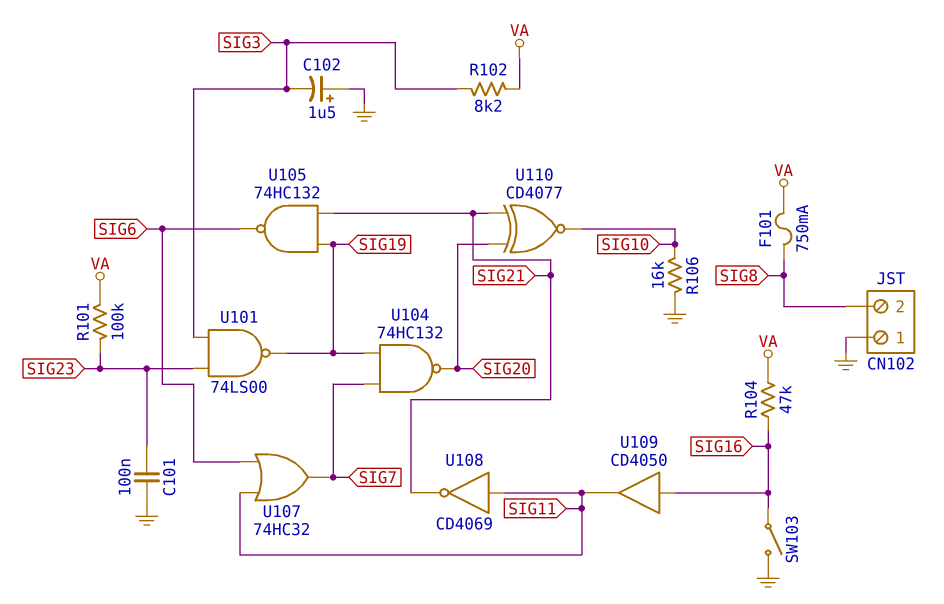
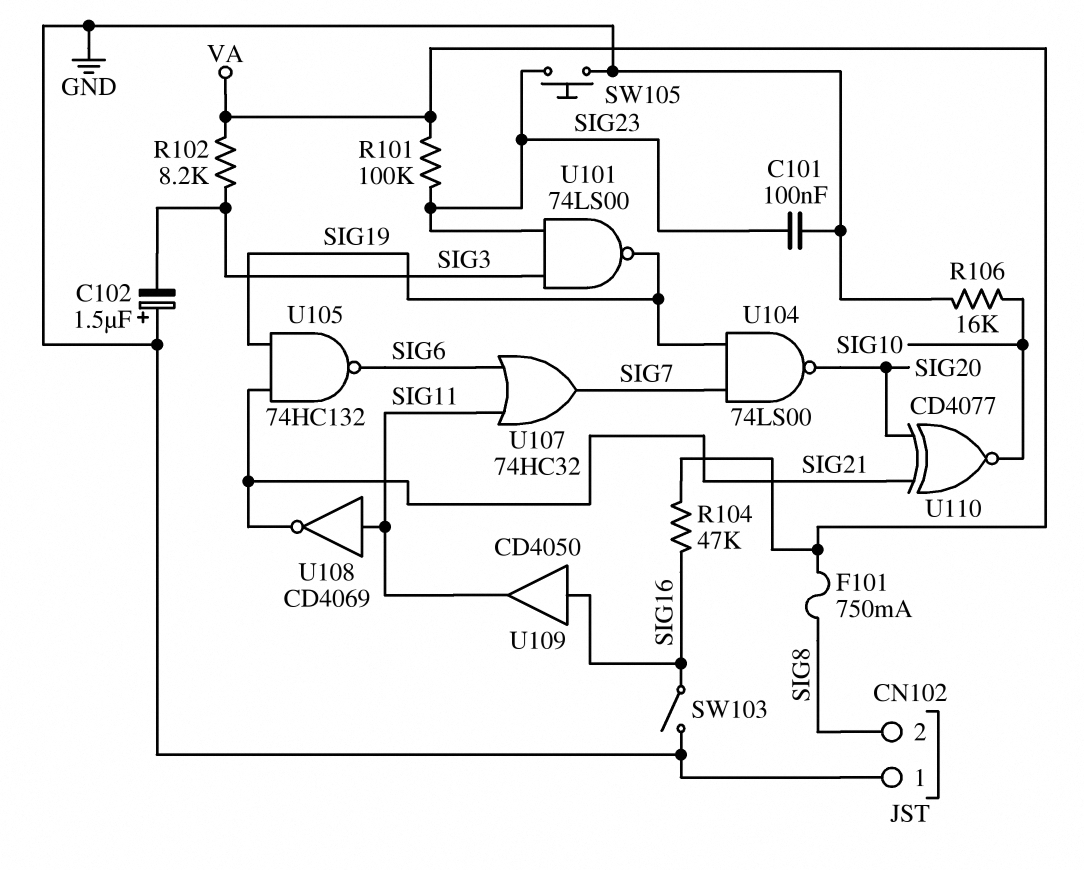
SW105: none -> button (GND, SIG23)
U104: NAND 74HC132 (in SIG7, in SIG19, out SIG20) -> NAND 74LS00 (in SIG7, in SIG19, out SIG20)

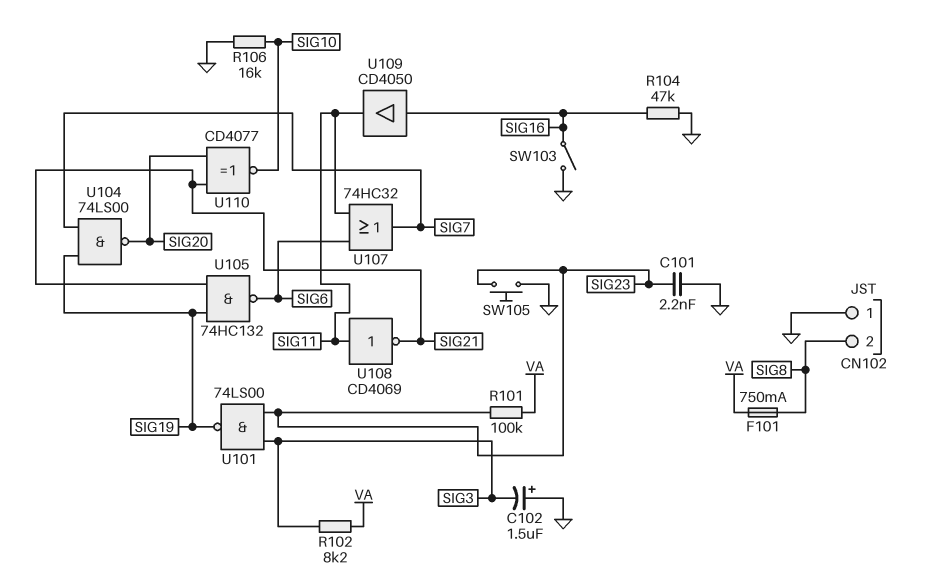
C101: 100nF (GND, SIG23) -> 2.2nF (GND, SIG23)
R104: 47k (SIG16, VA) -> 47k (GND, SIG16)

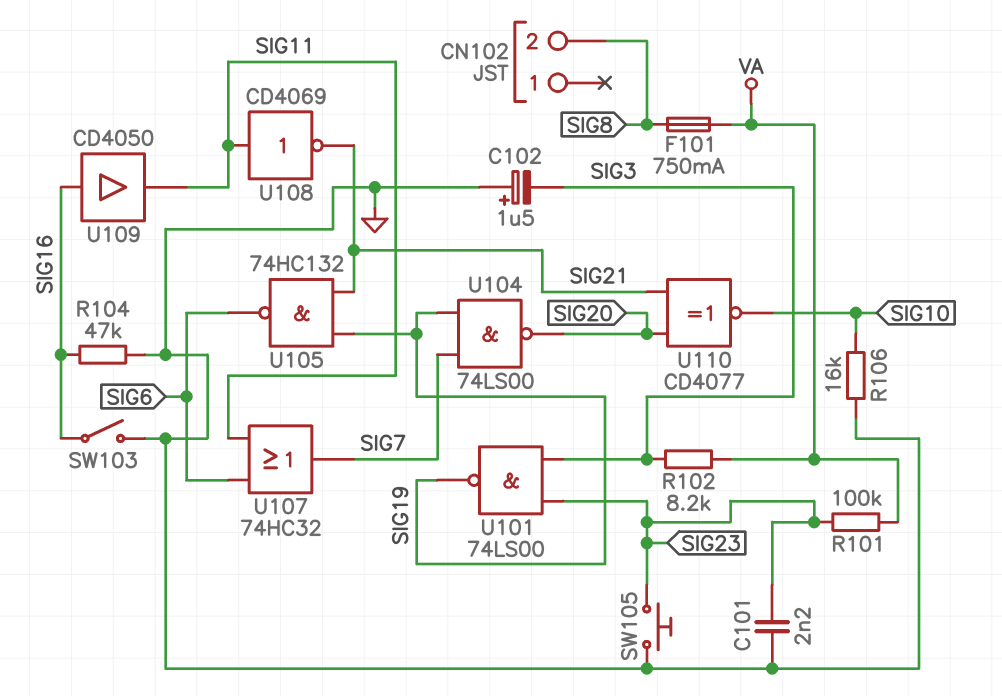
CN102 pin 1: GND -> none

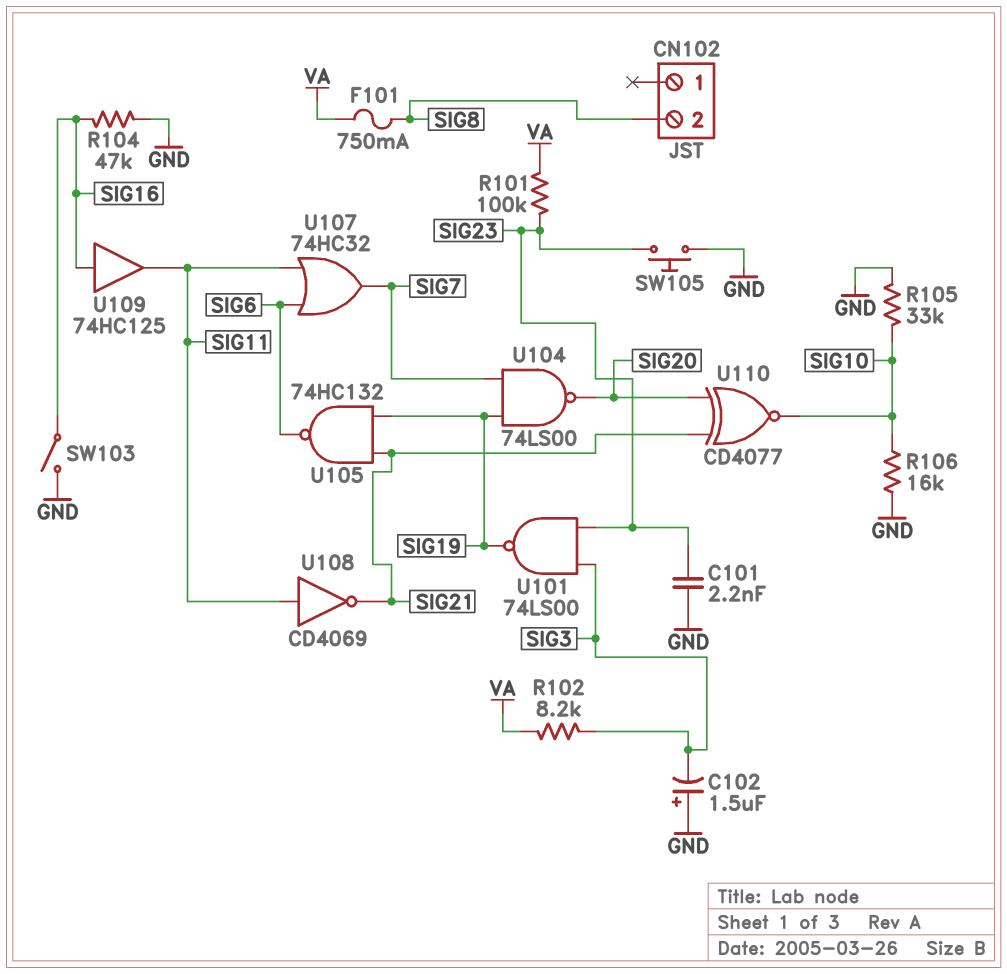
R105: none -> 33k (GND, SIG10)
U109: buffer CD4050 (in SIG16, out SIG11) -> buffer 74HC125 (in SIG16, out SIG11)

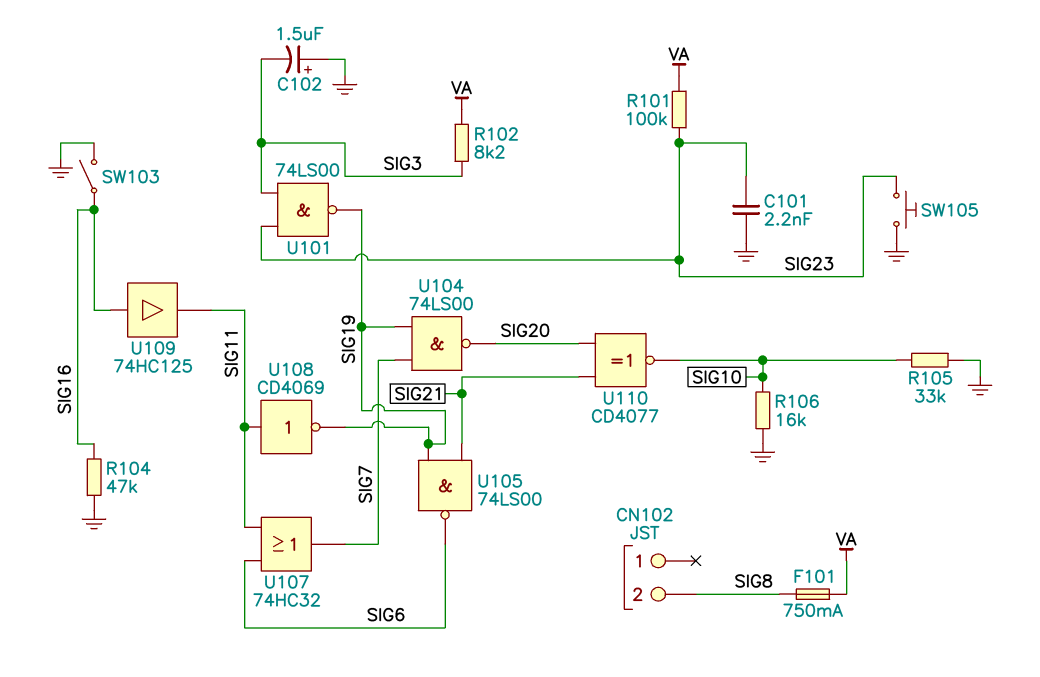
U105: NAND 74HC132 (in SIG19, in SIG21, out SIG6) -> NAND 74LS00 (in SIG19, in SIG21, out SIG6)
U108: NOT CD4069 (in SIG11, out SIG21) -> NOT CD4069 (in SIG11, out SIG19)

